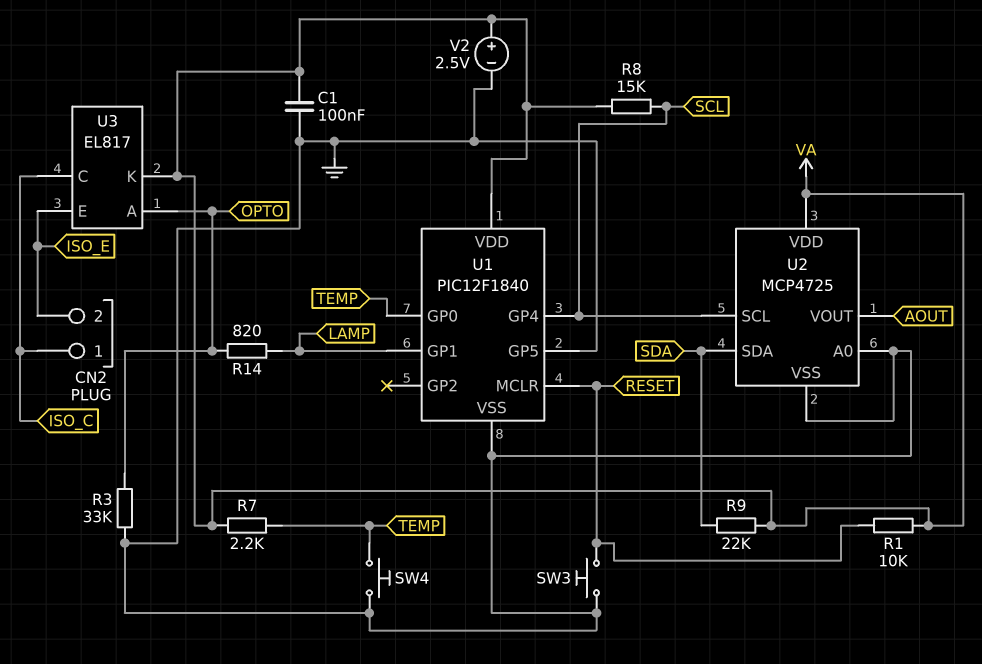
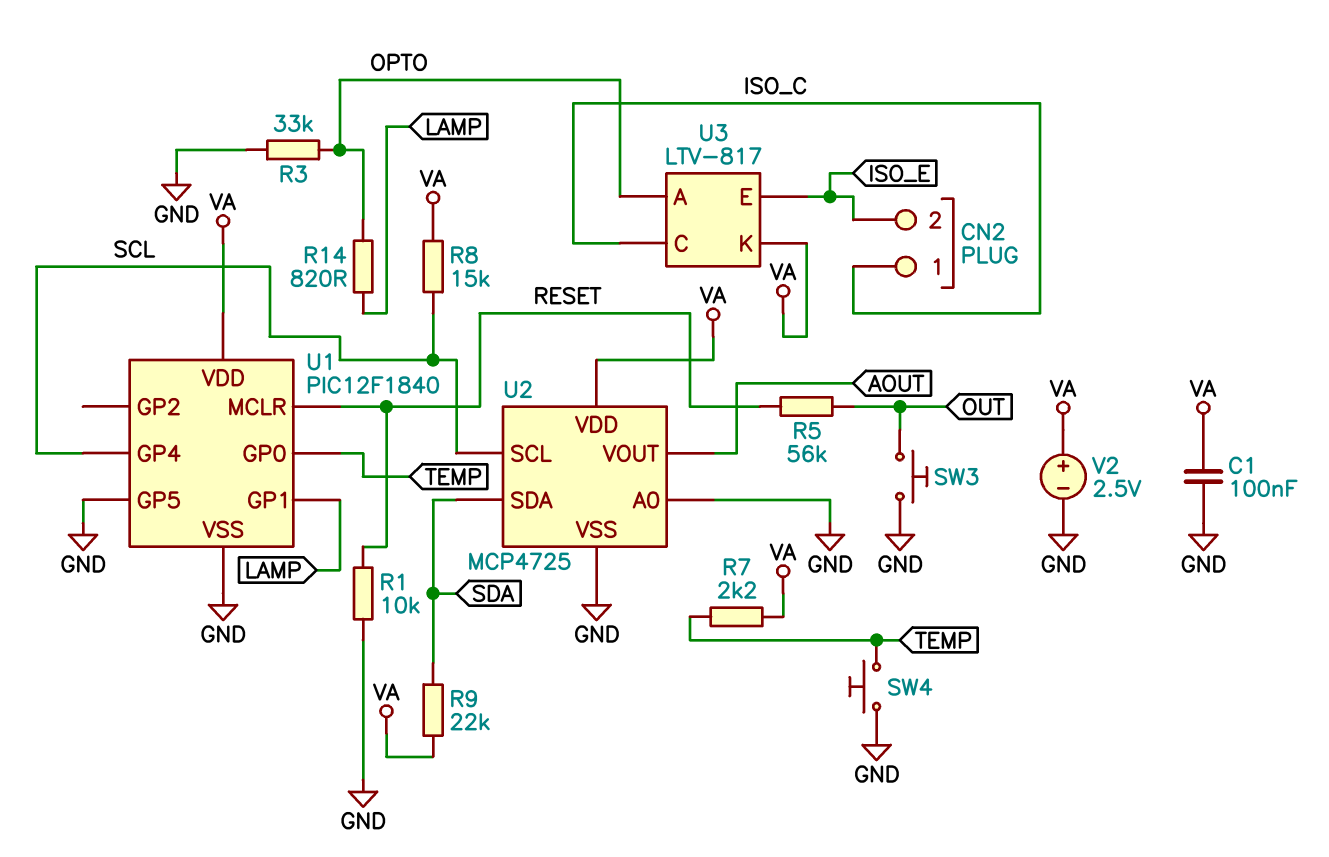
R1: 10k (RESET, VA) -> 10k (GND, RESET)
R5: none -> 56k (OUT, RESET)
SW3: button (GND, RESET) -> button (GND, OUT)
U3: EL817 -> LTV-817

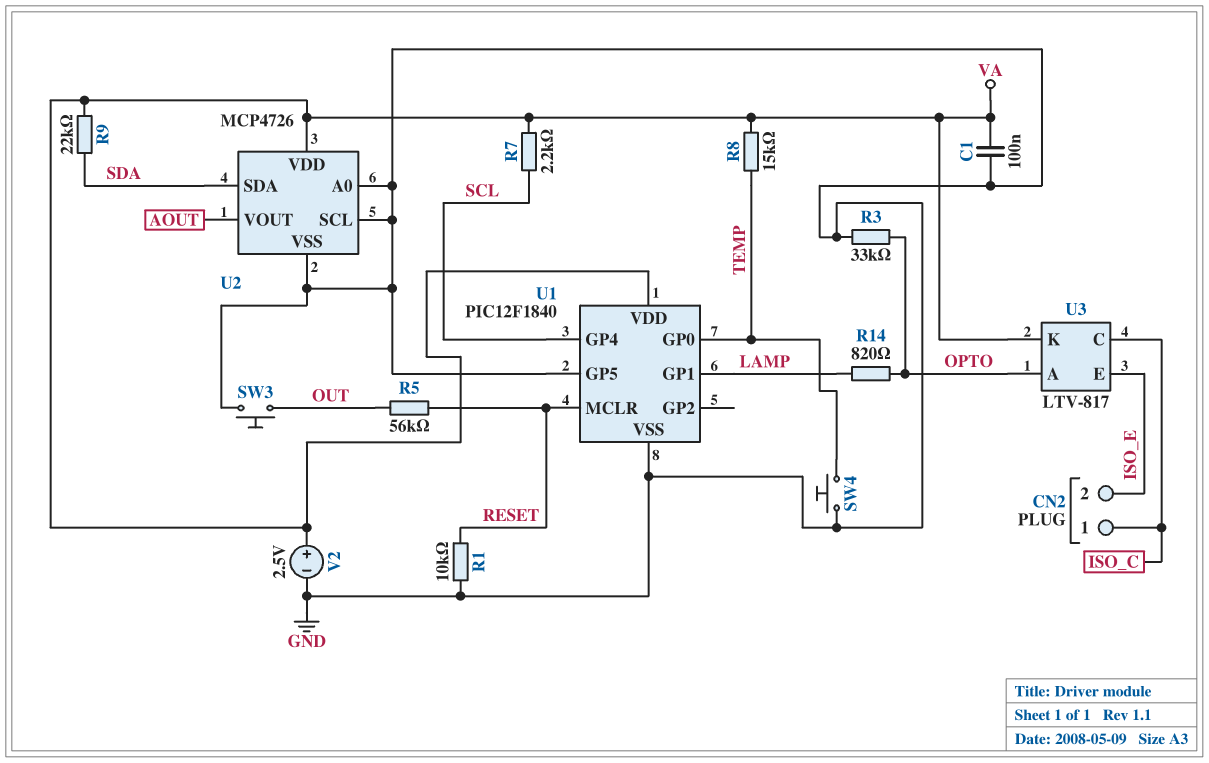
R7: 2.2k (TEMP, VA) -> 2.2k (SCL, VA)
R8: 15k (SCL, VA) -> 15k (TEMP, VA)
U2: MCP4725 -> MCP4726
U2 pin SCL: SCL -> GND

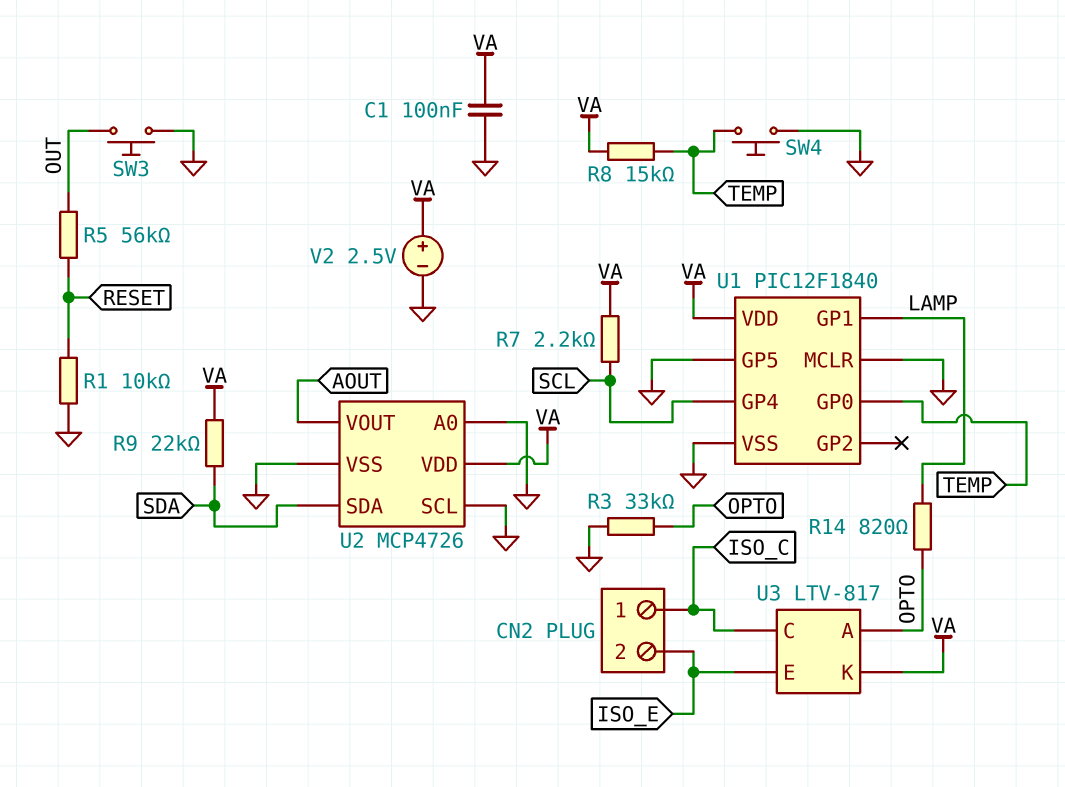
U1 pin MCLR: RESET -> GND

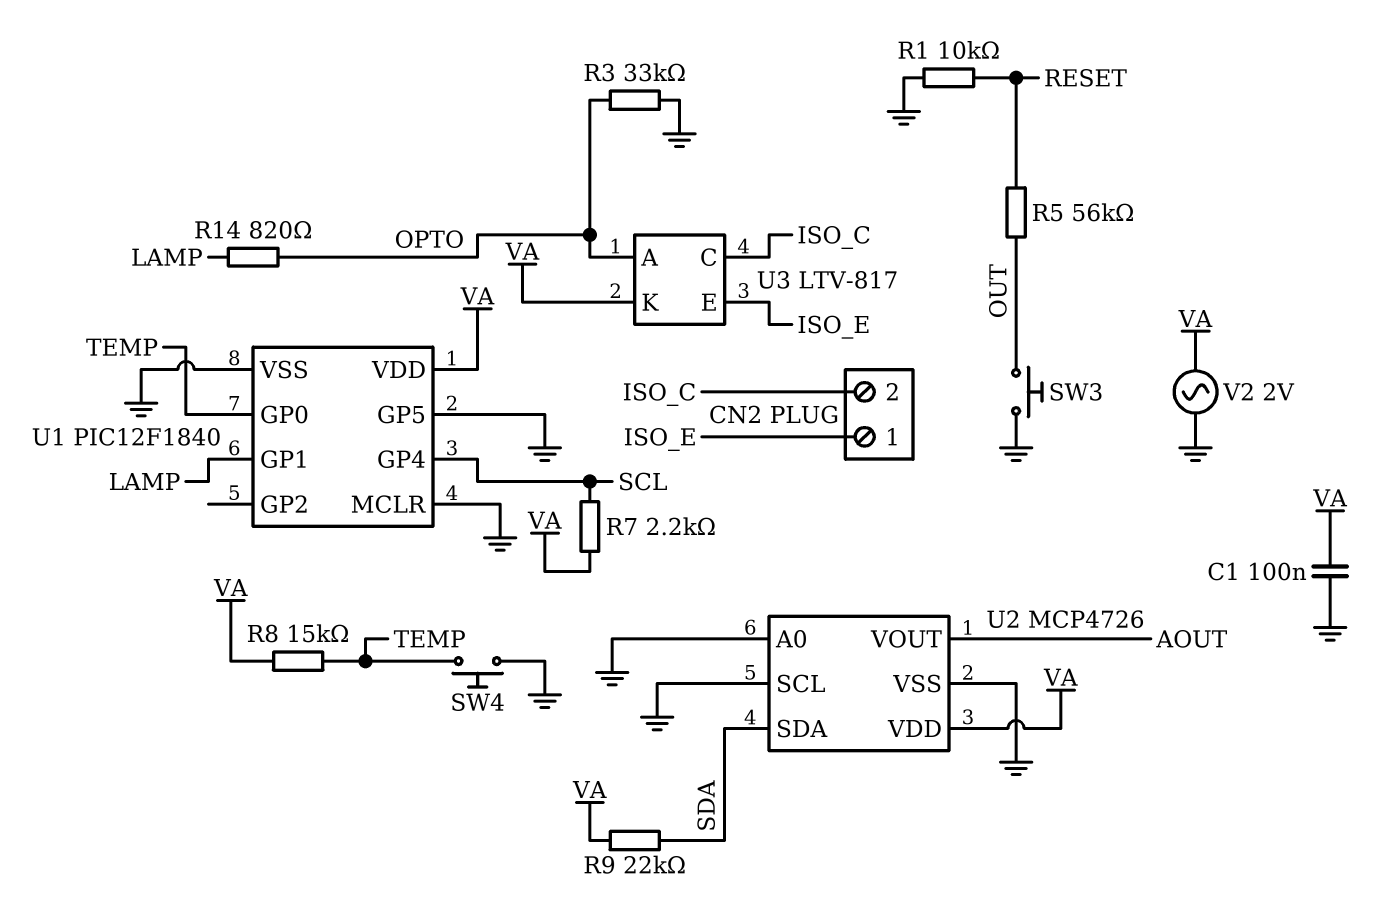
CN2 pin 1: ISO_C -> ISO_E
CN2 pin 2: ISO_E -> ISO_C
V2: 2.5V (plus VA, minus GND) -> AC 2V (GND, VA)

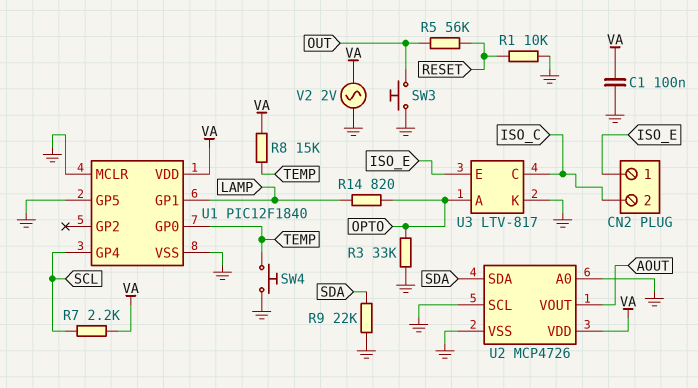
R9: 22k (SDA, VA) -> 22k (GND, SDA)
U3 pin K: VA -> GND

